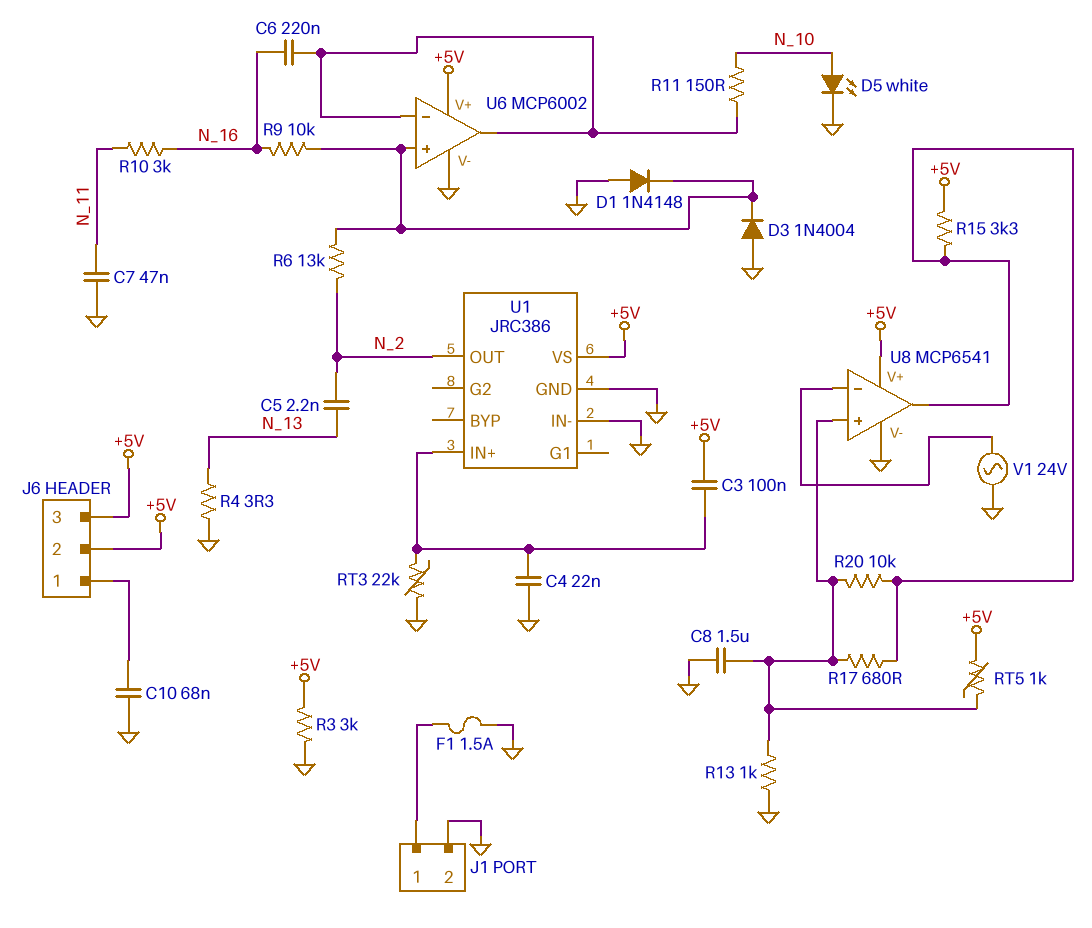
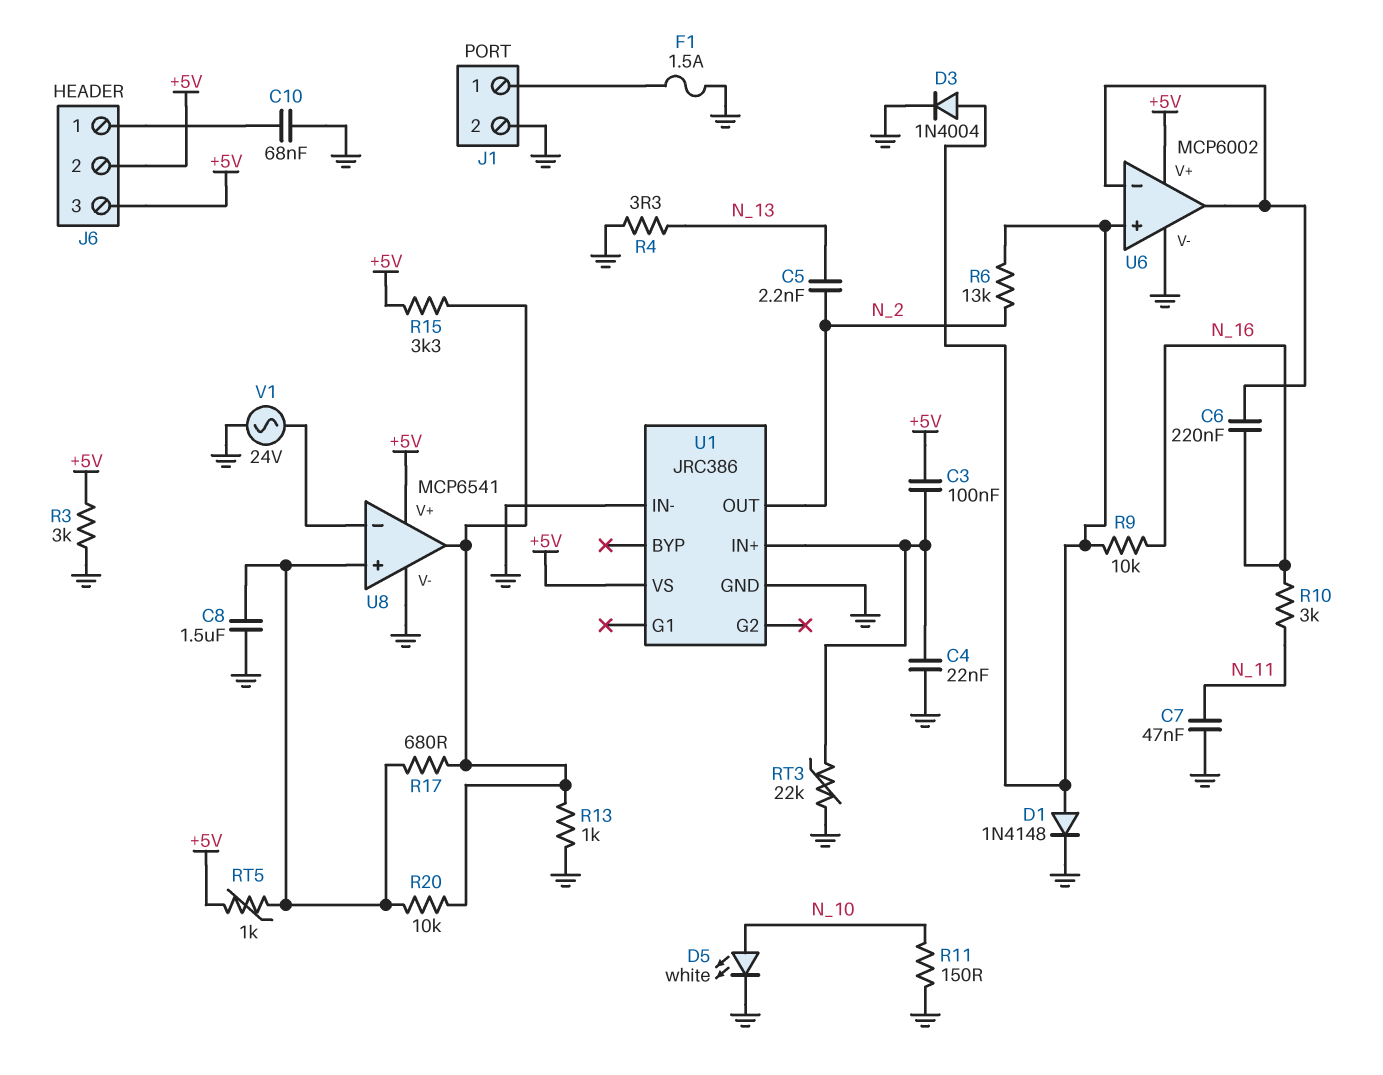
D1: diode 1N4148 (A GND, K U6/in+) -> diode 1N4148 (A U6/in+, K GND)
D3: diode 1N4004 (A GND, K U6/in+) -> diode 1N4004 (A U6/in+, K GND)
R11: 150 (N_10, U6/in-) -> 150 (GND, N_10)
R13: 1k (GND, U8/in+) -> 1k (GND, U8/out)

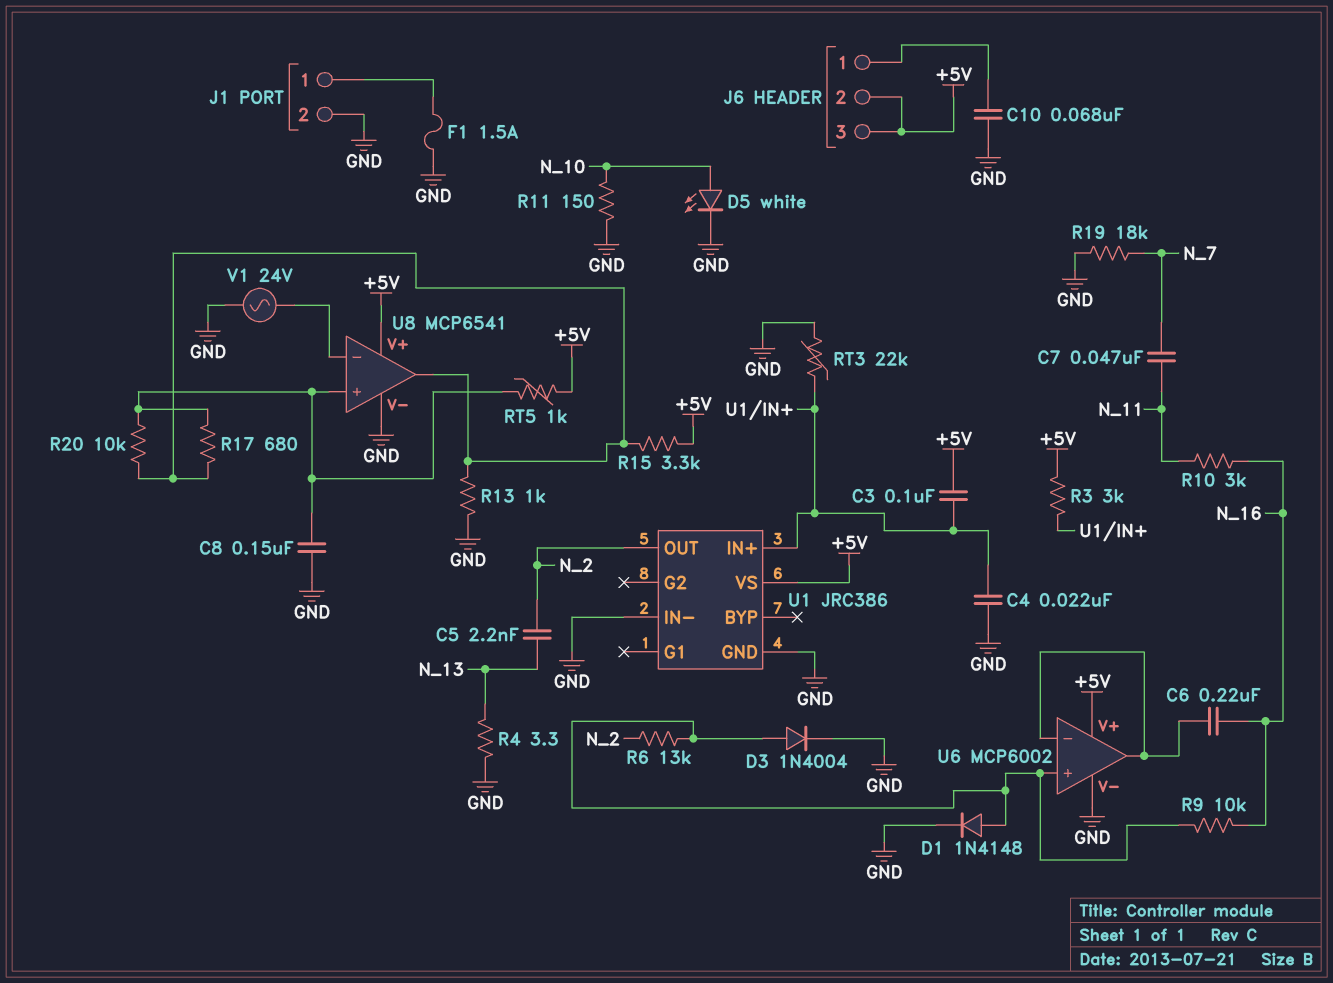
C7: 47nF (GND, N_11) -> 47nF (N_7, N_11)
C8: 1.5uF (GND, U8/in+) -> 150nF (GND, U8/in+)
R3: 3k (+5V, GND) -> 3k (+5V, U1/IN+)
R19: none -> 18k (GND, N_7)

